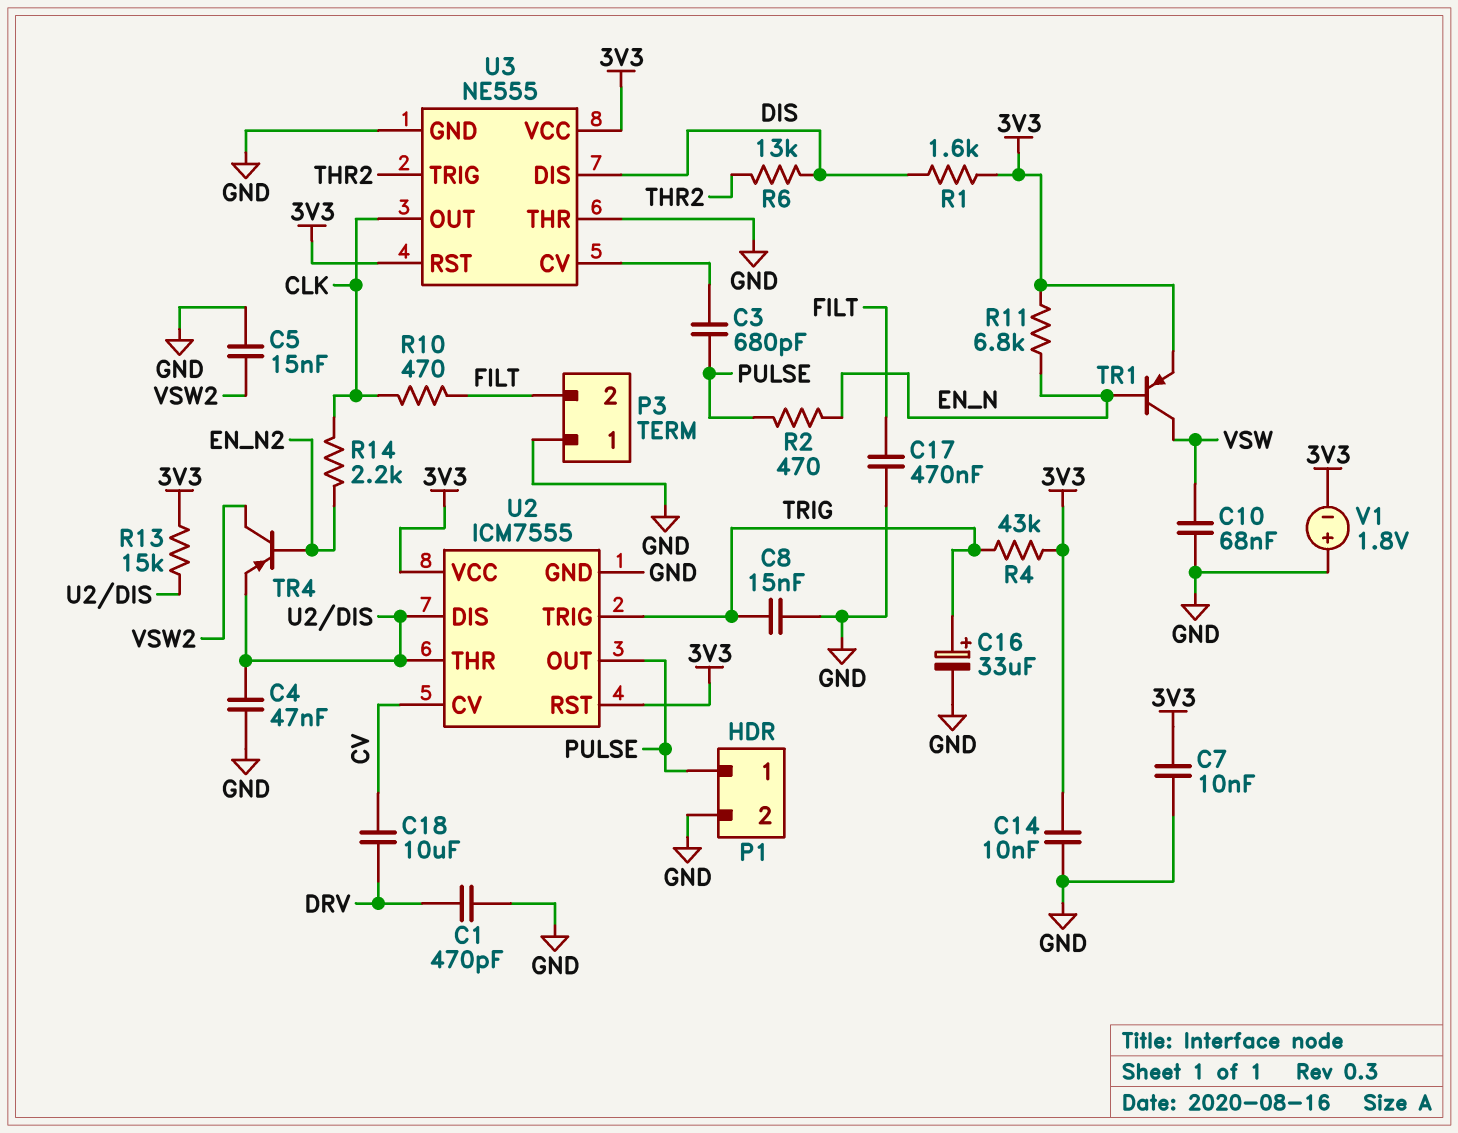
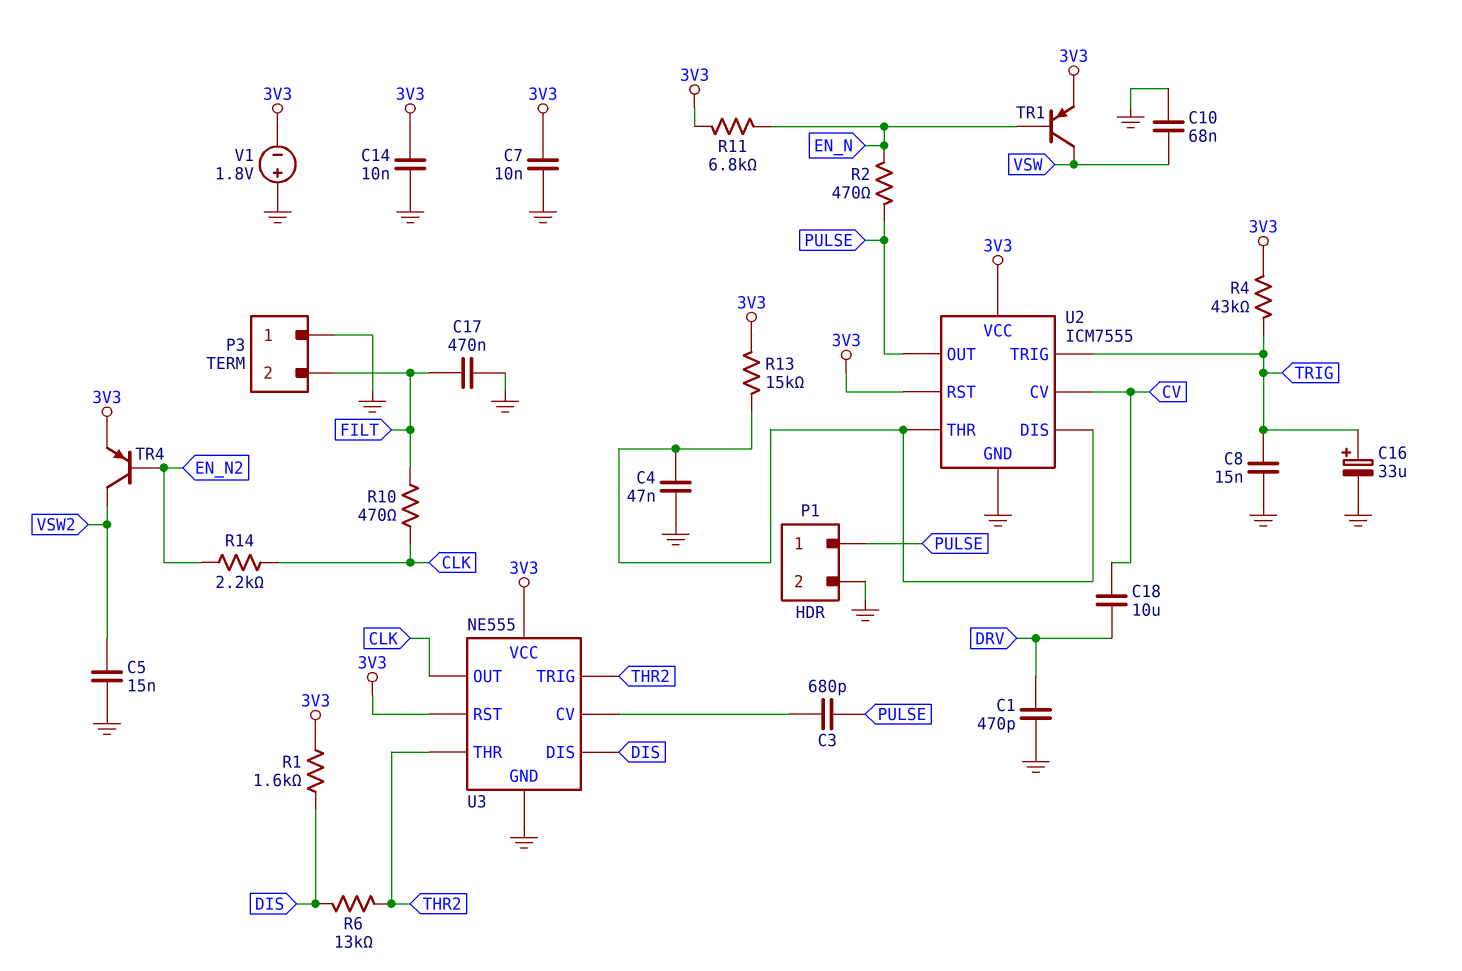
TR4: PNP (B EN_N2, C VSW2, E U2/DIS) -> PNP (B EN_N2, C VSW2, E 3V3)
U3 pin THR: GND -> THR2

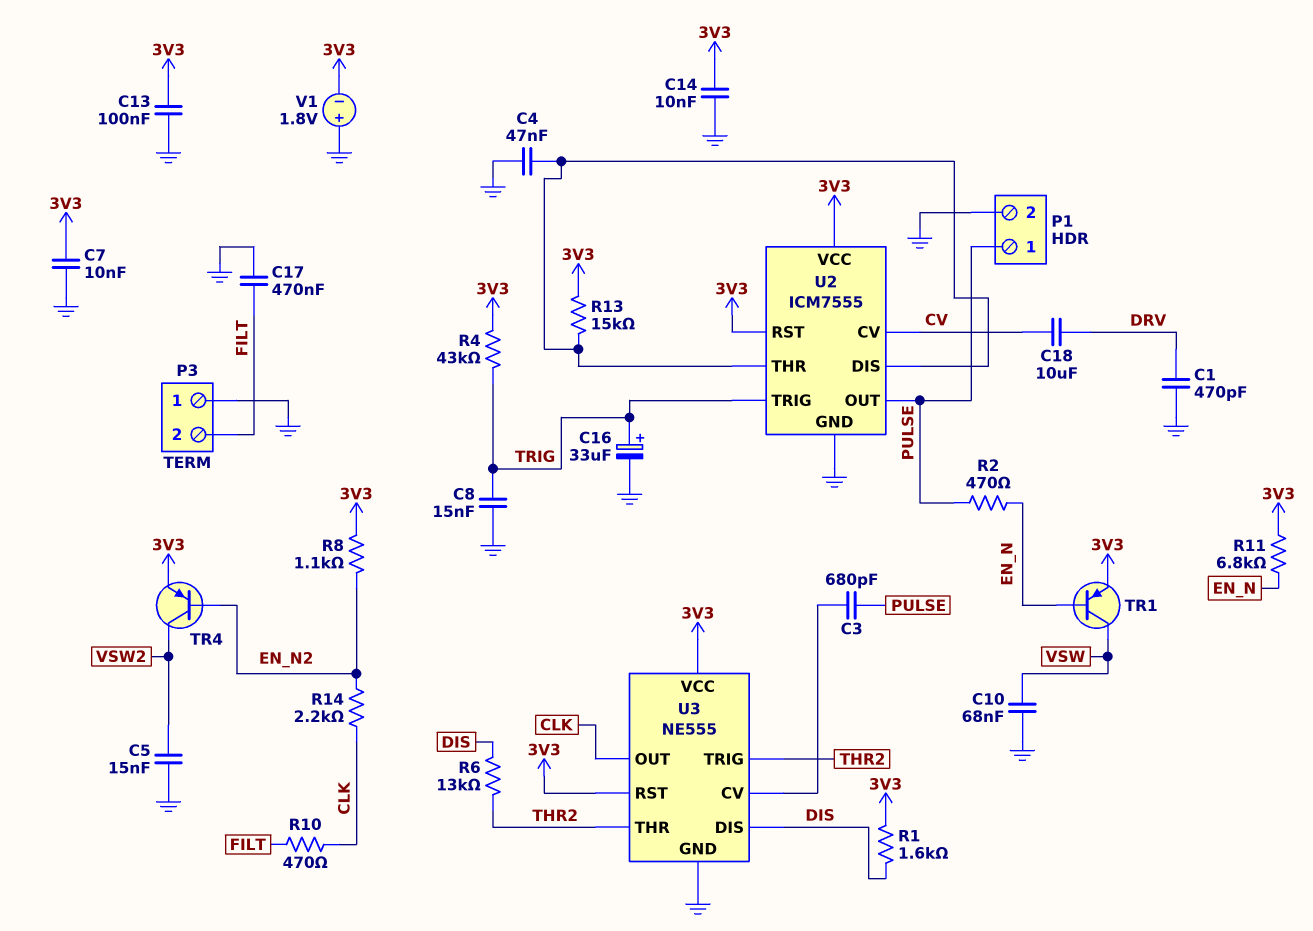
C13: none -> 100nF (3V3, GND)
R8: none -> 1.1k (3V3, EN_N2)

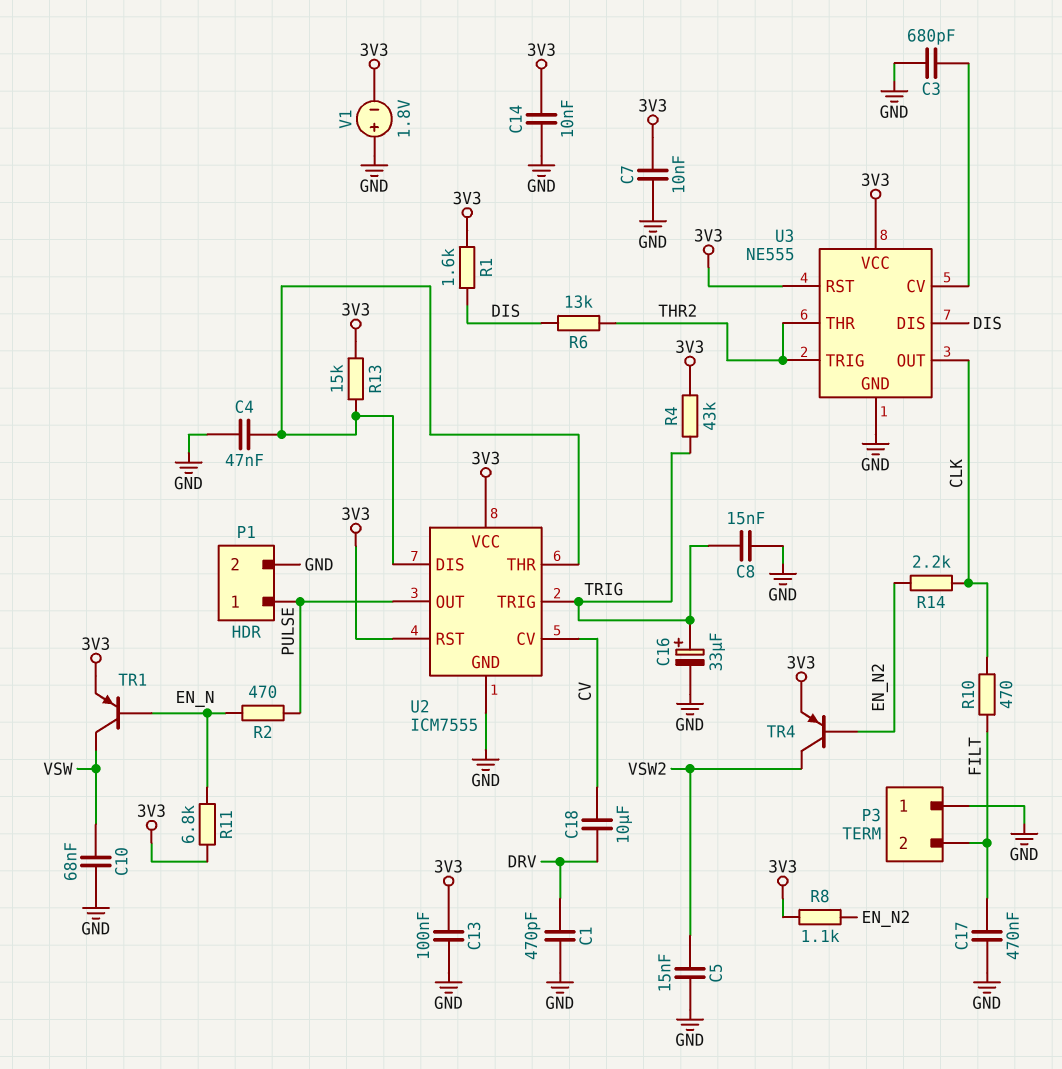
C3: 680pF (PULSE, U3/CV) -> 680pF (GND, U3/CV)

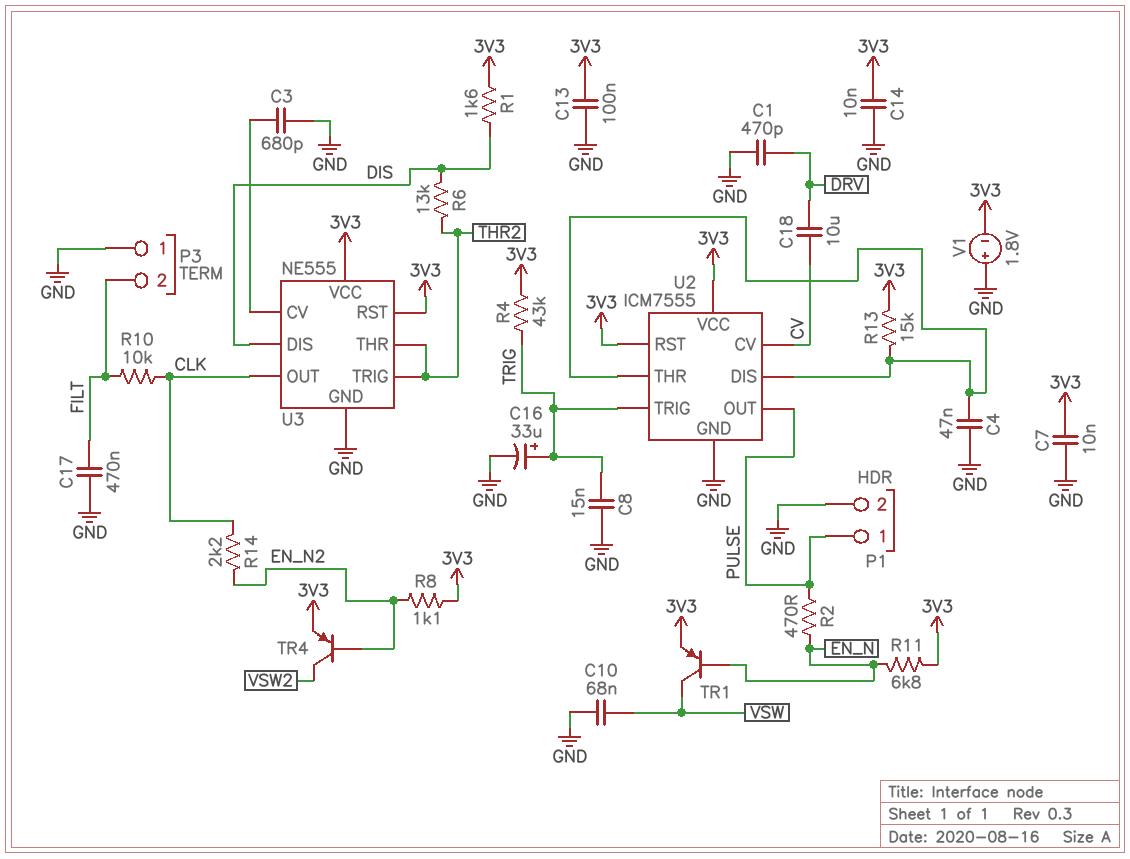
C5: 15nF (GND, VSW2) -> none
R10: 470 (CLK, FILT) -> 10k (CLK, FILT)

